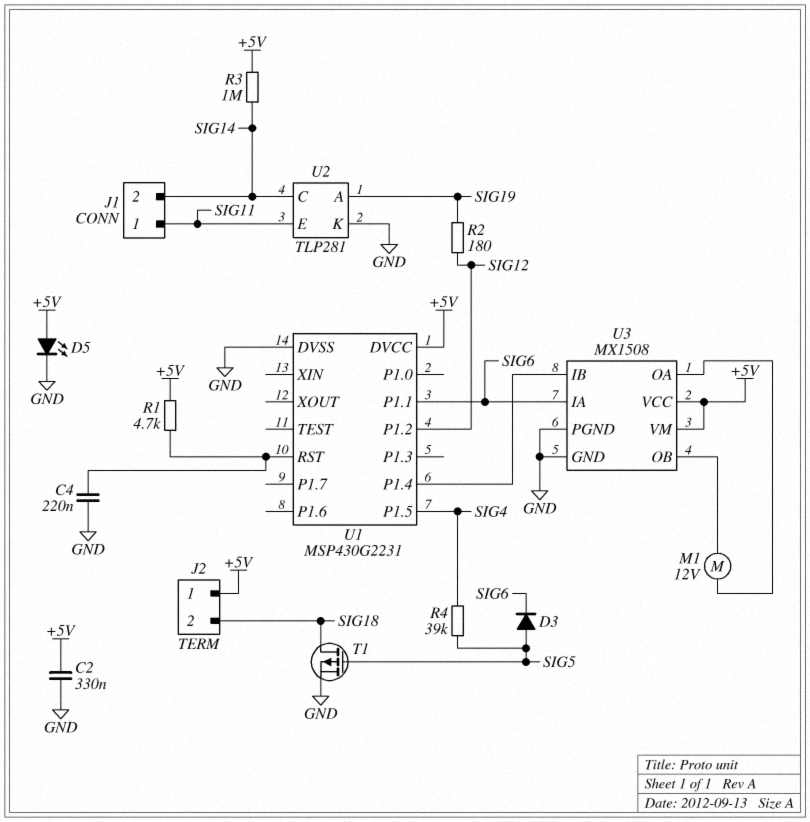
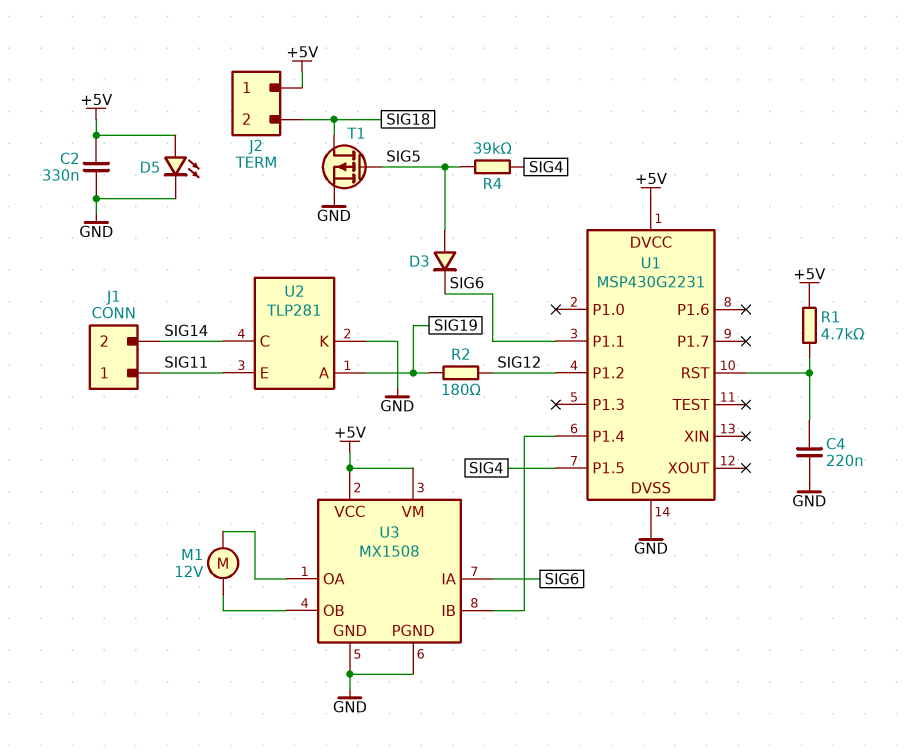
R3: 1M (+5V, SIG14) -> none

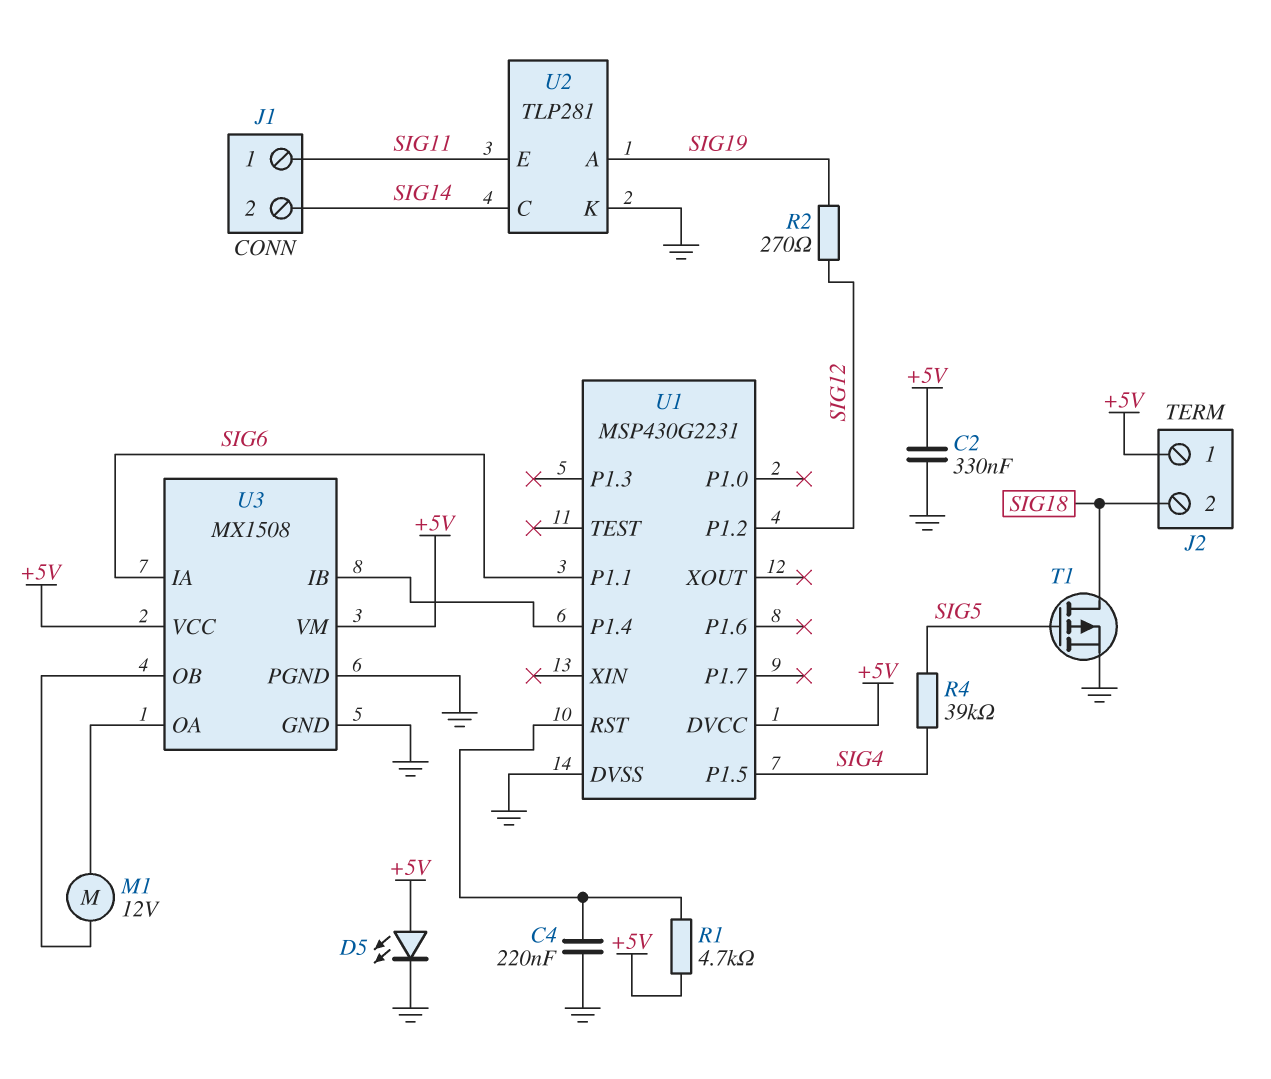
D3: diode (A SIG5, K SIG6) -> none
R2: 180 (SIG12, SIG19) -> 270 (SIG12, SIG19)

